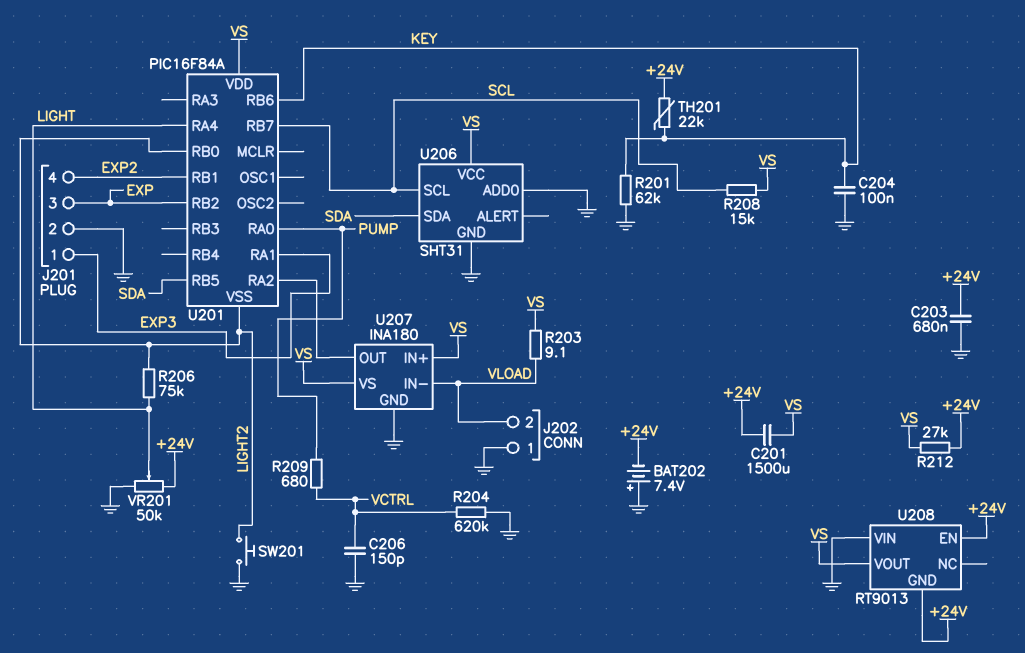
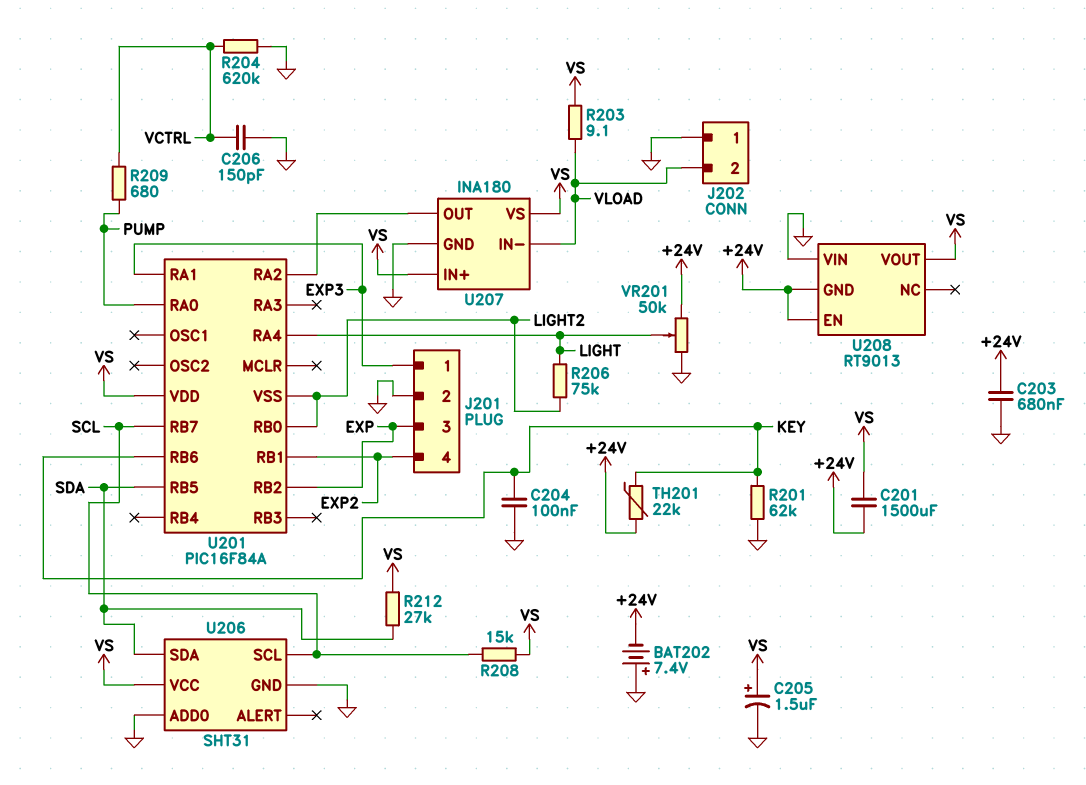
C205: none -> 1.5uF (plus VS, minus GND)
R212: 27k (+24V, VS) -> 27k (SDA, VS)
SW201: button (GND, LIGHT2) -> none

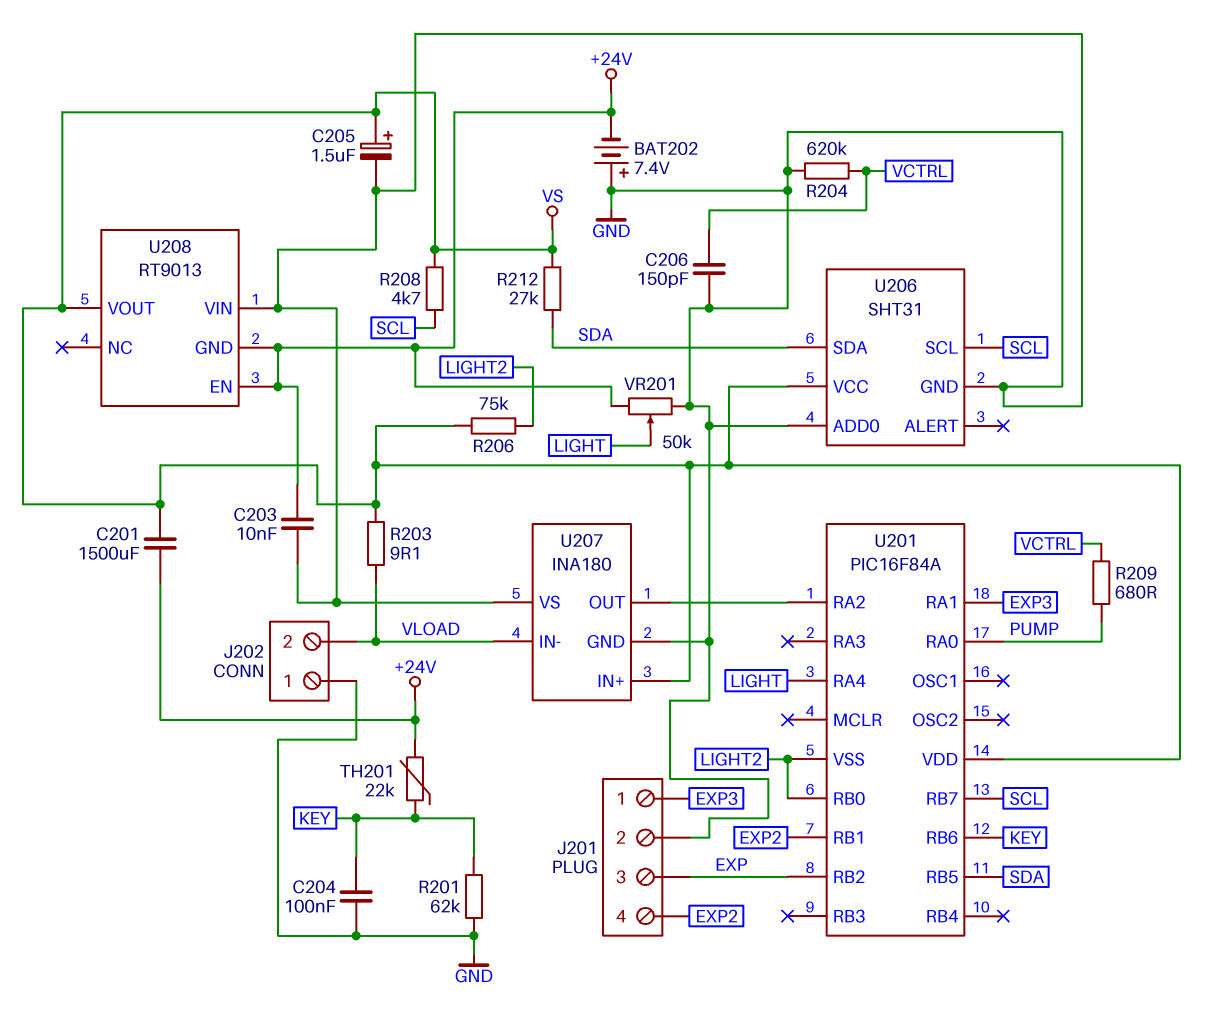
C203: 680nF (+24V, GND) -> 10nF (+24V, GND)
R206: 75k (LIGHT, LIGHT2) -> 75k (LIGHT2, VS)
R208: 15k (SCL, VS) -> 4.7k (SCL, VS)
U207 pin VS: VS -> GND

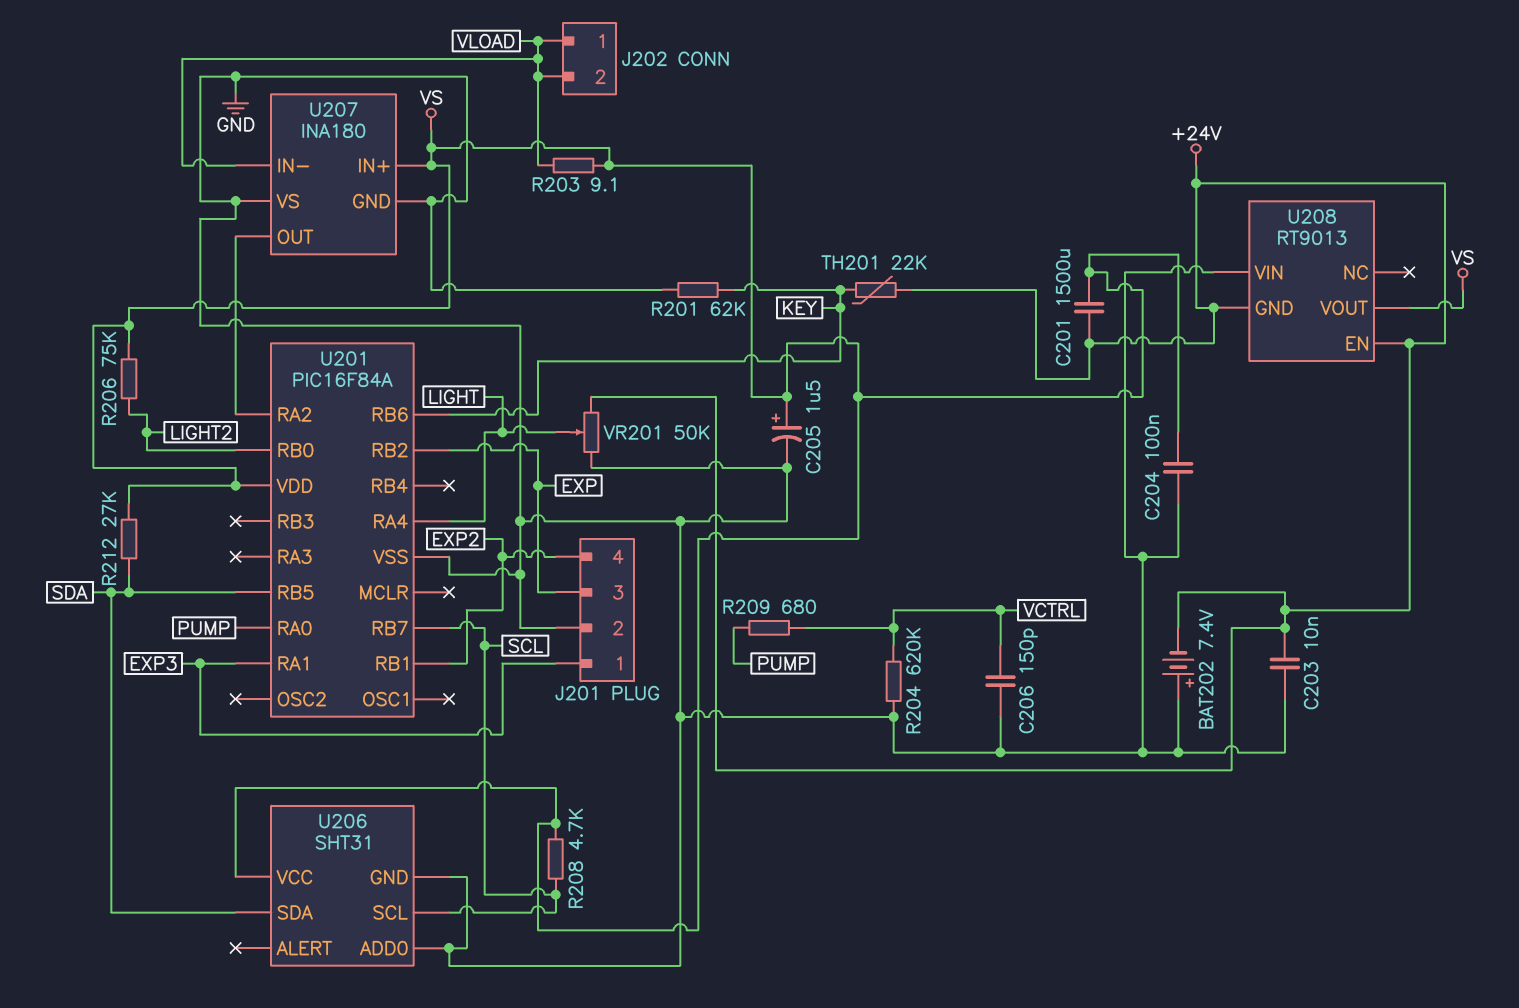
C204: 100nF (GND, KEY) -> 100nF (GND, VS)
J202 pin 1: GND -> VLOAD
U201 pin VSS: LIGHT2 -> GND

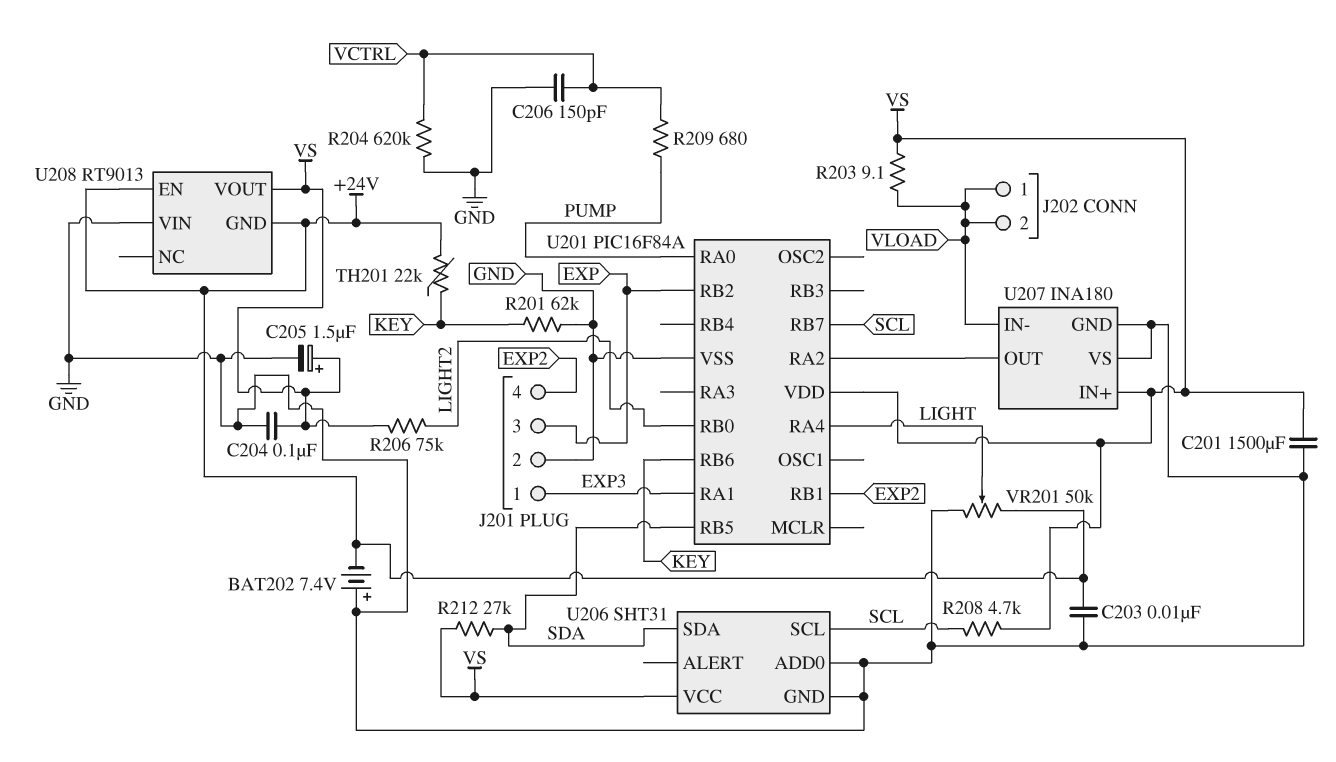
C201: 1500uF (+24V, VS) -> 1500uF (GND, VS)

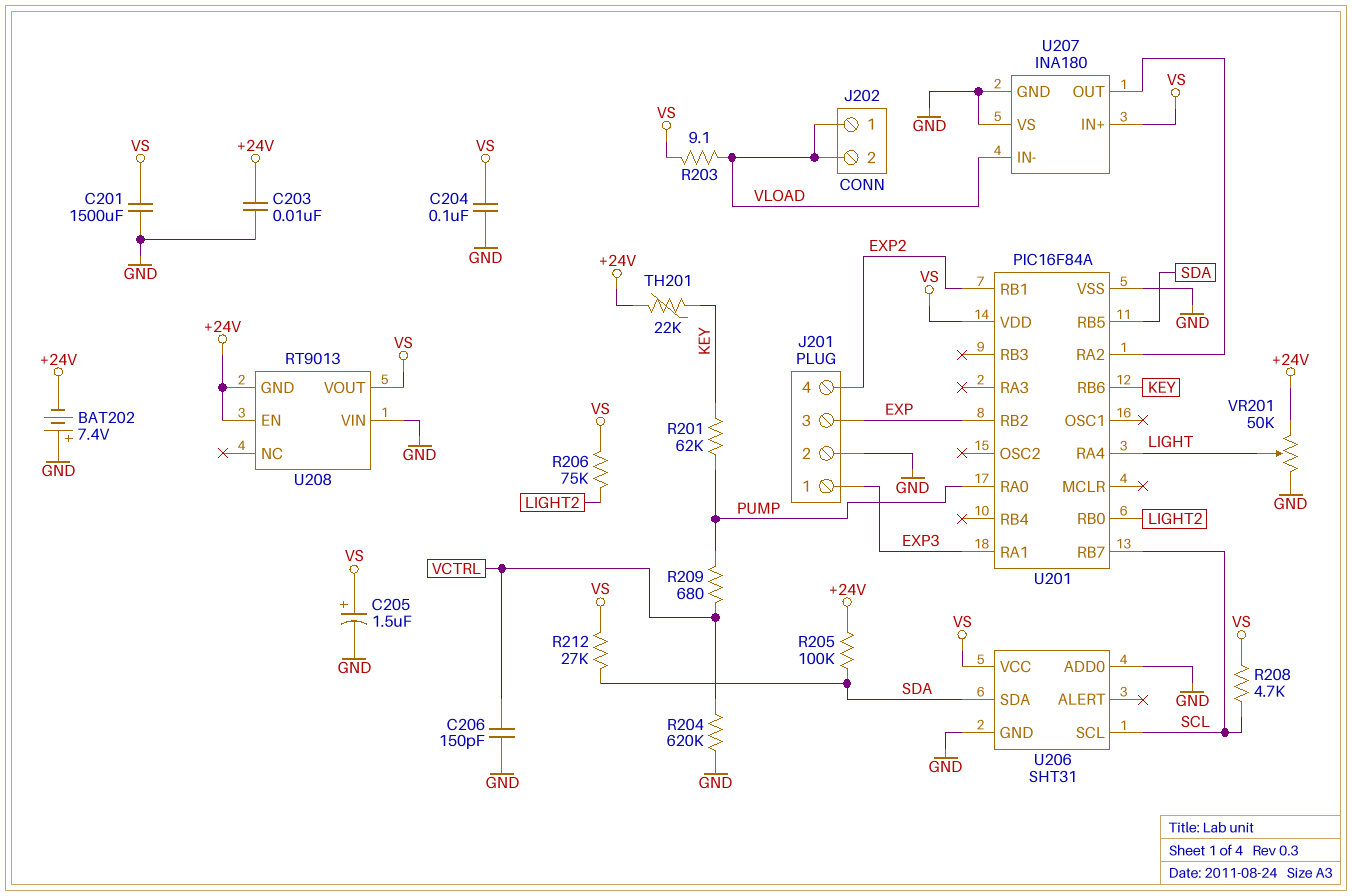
R201: 62k (GND, KEY) -> 62k (KEY, PUMP)
R205: none -> 100k (+24V, SDA)

